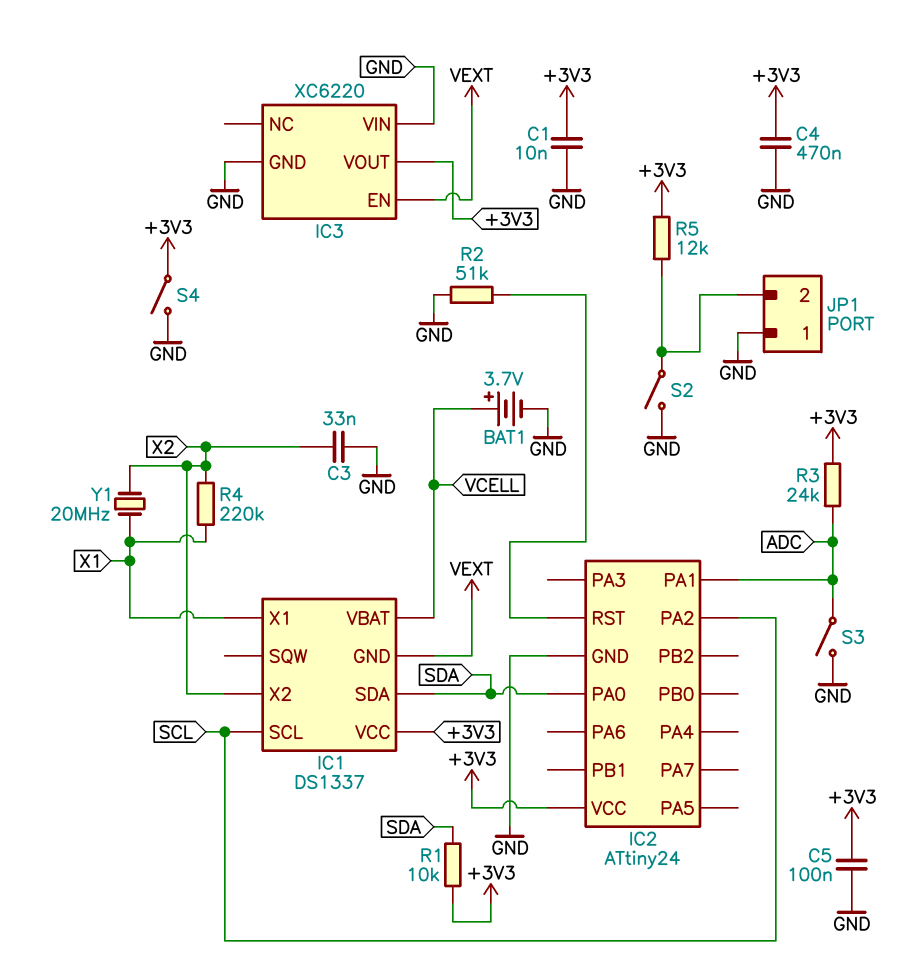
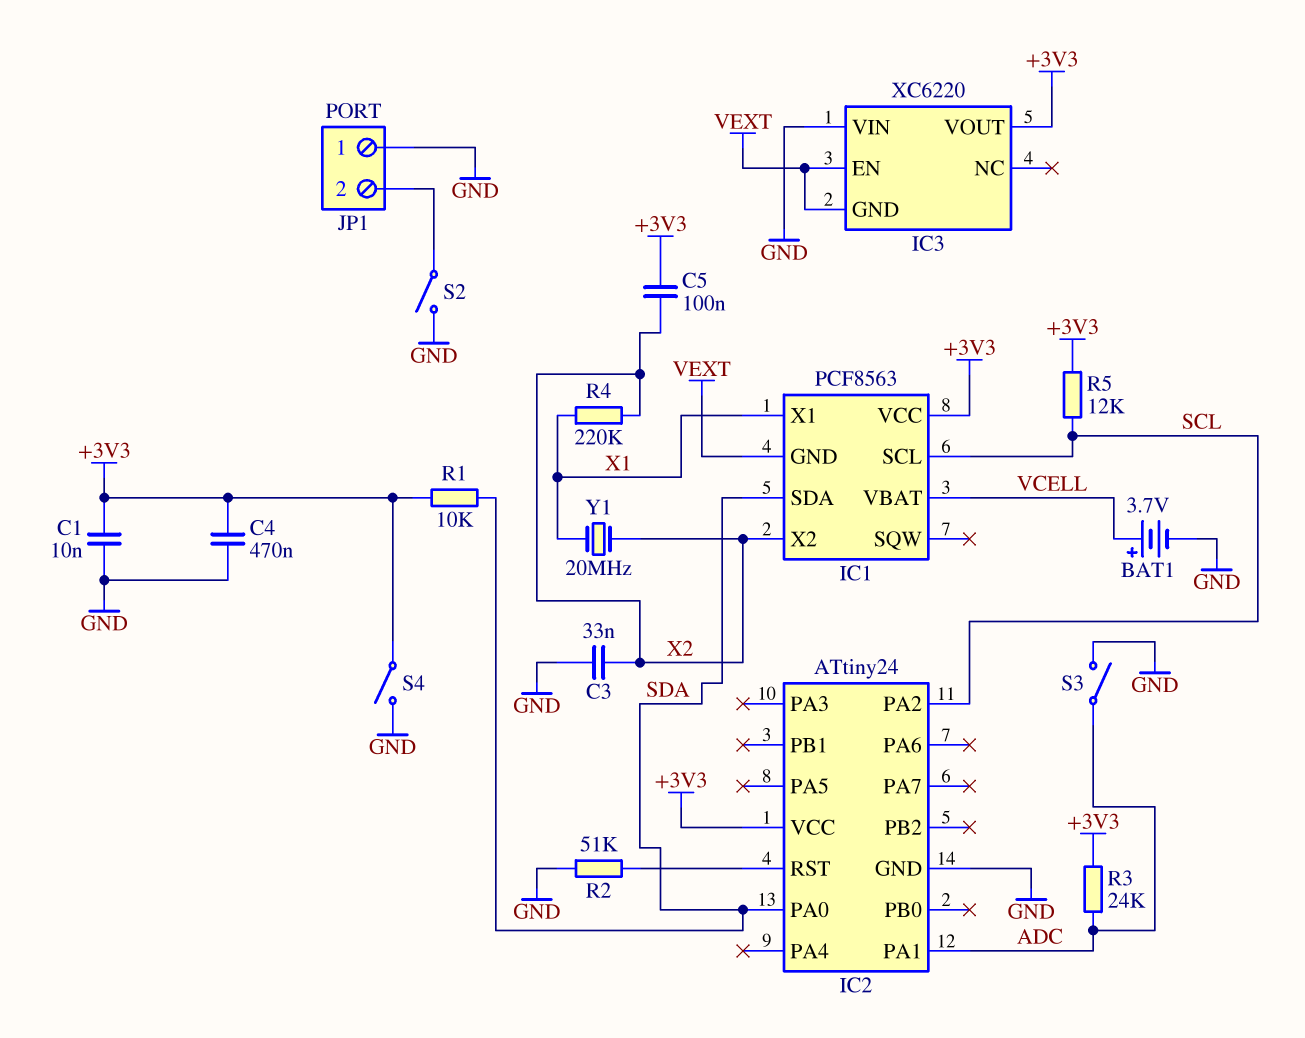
C5: 100nF (+3V3, GND) -> 100nF (+3V3, X2)
IC1: DS1337 -> PCF8563
IC3 pin GND: GND -> VEXT
R5: 12k (+3V3, JP1/2) -> 12k (+3V3, SCL)

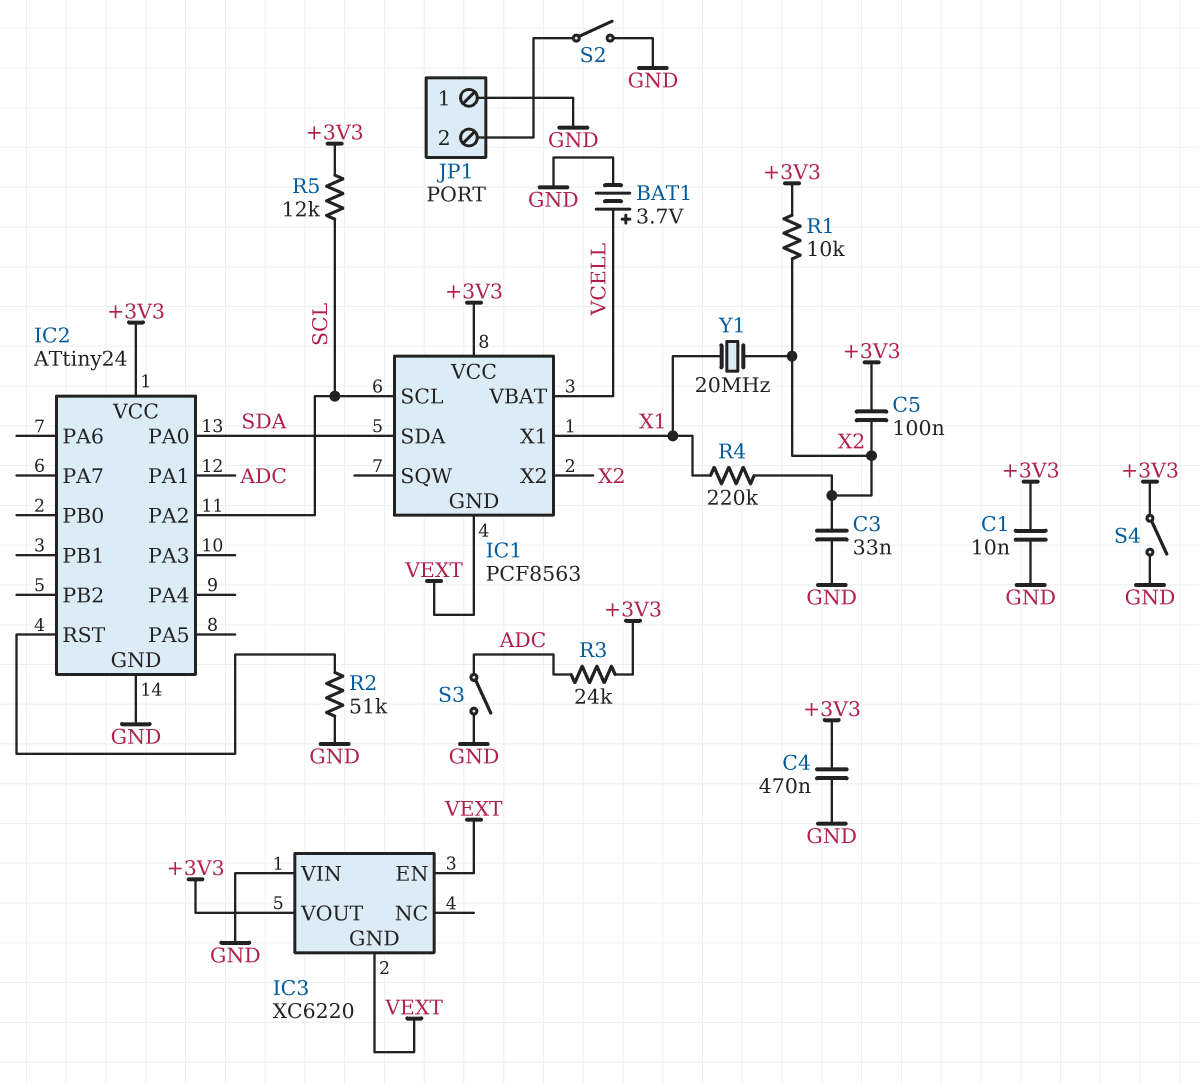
R1: 10k (+3V3, SDA) -> 10k (+3V3, X2)

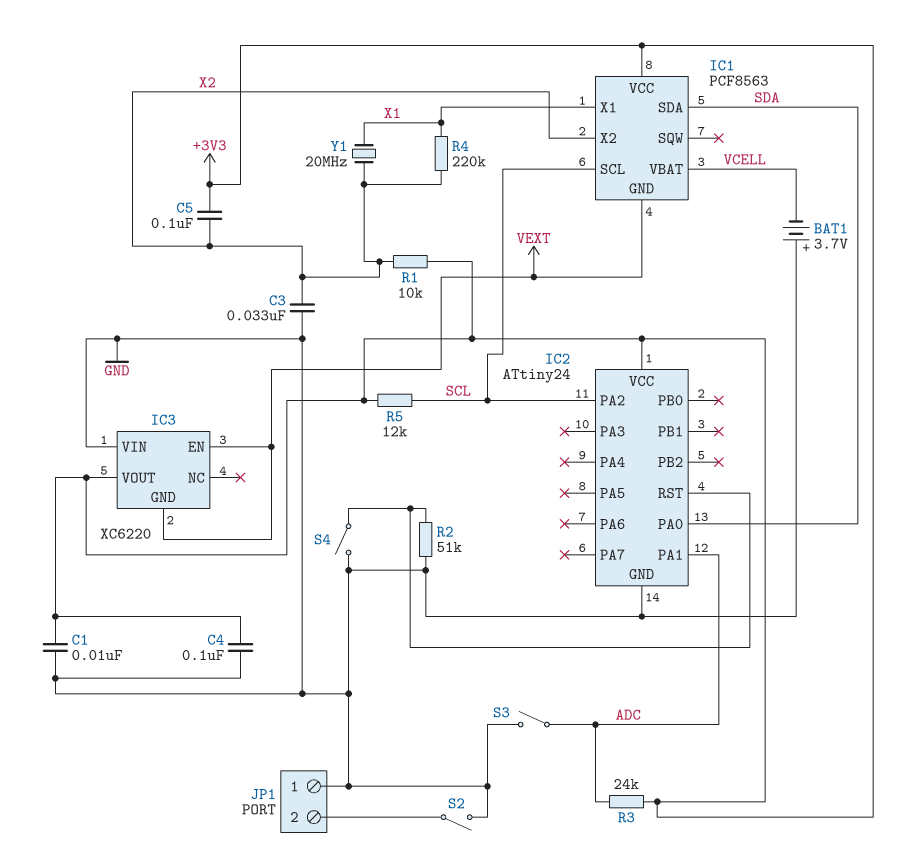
BAT1: 3.7V (plus VCELL, minus GND) -> 3.7V (plus GND, minus VCELL)
C4: 470nF (+3V3, GND) -> 100nF (+3V3, GND)
S4: switch (+3V3, GND) -> switch (GND, IC2/RST)

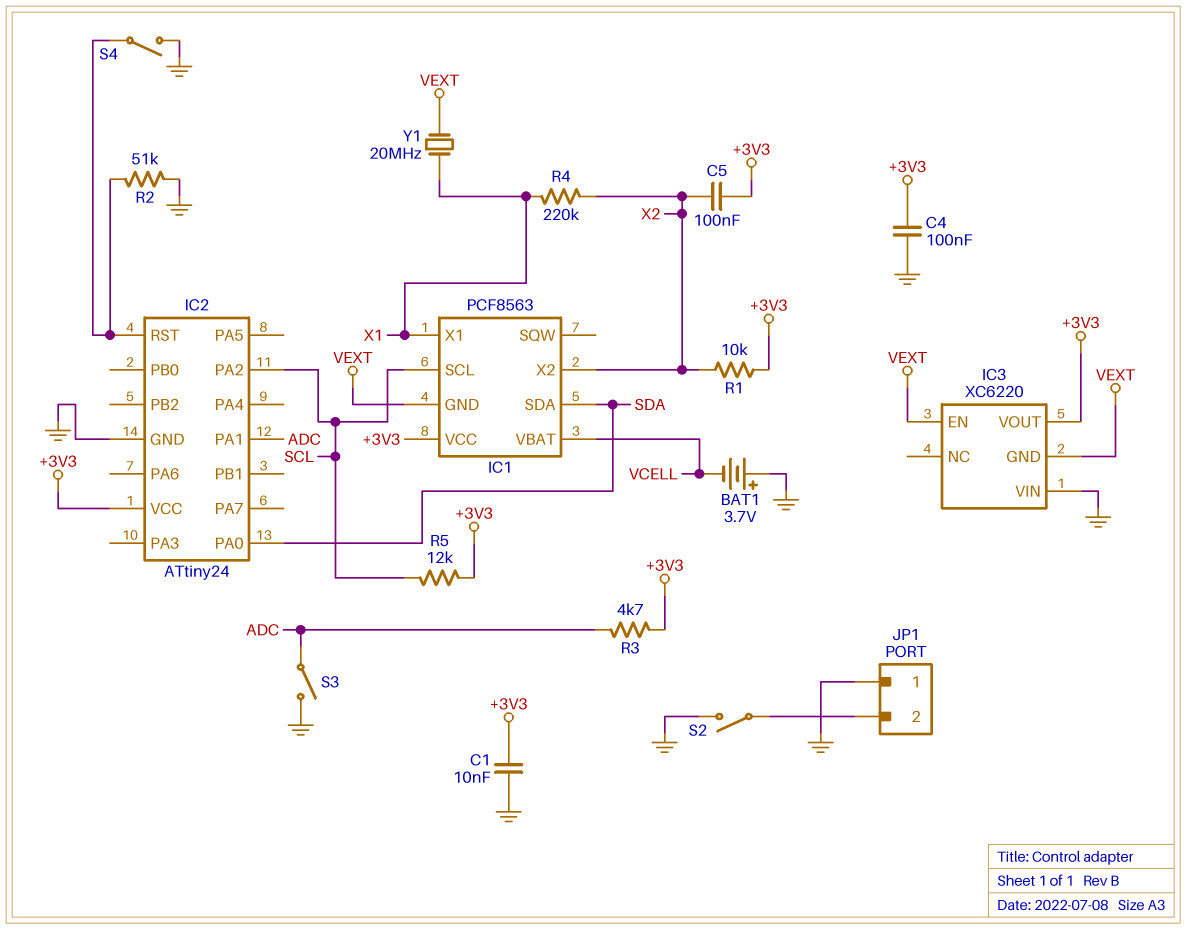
C3: 33nF (GND, X2) -> none
R3: 24k (+3V3, ADC) -> 4.7k (+3V3, ADC)
Y1: 20MHz (X1, X2) -> 20MHz (VEXT, X1)

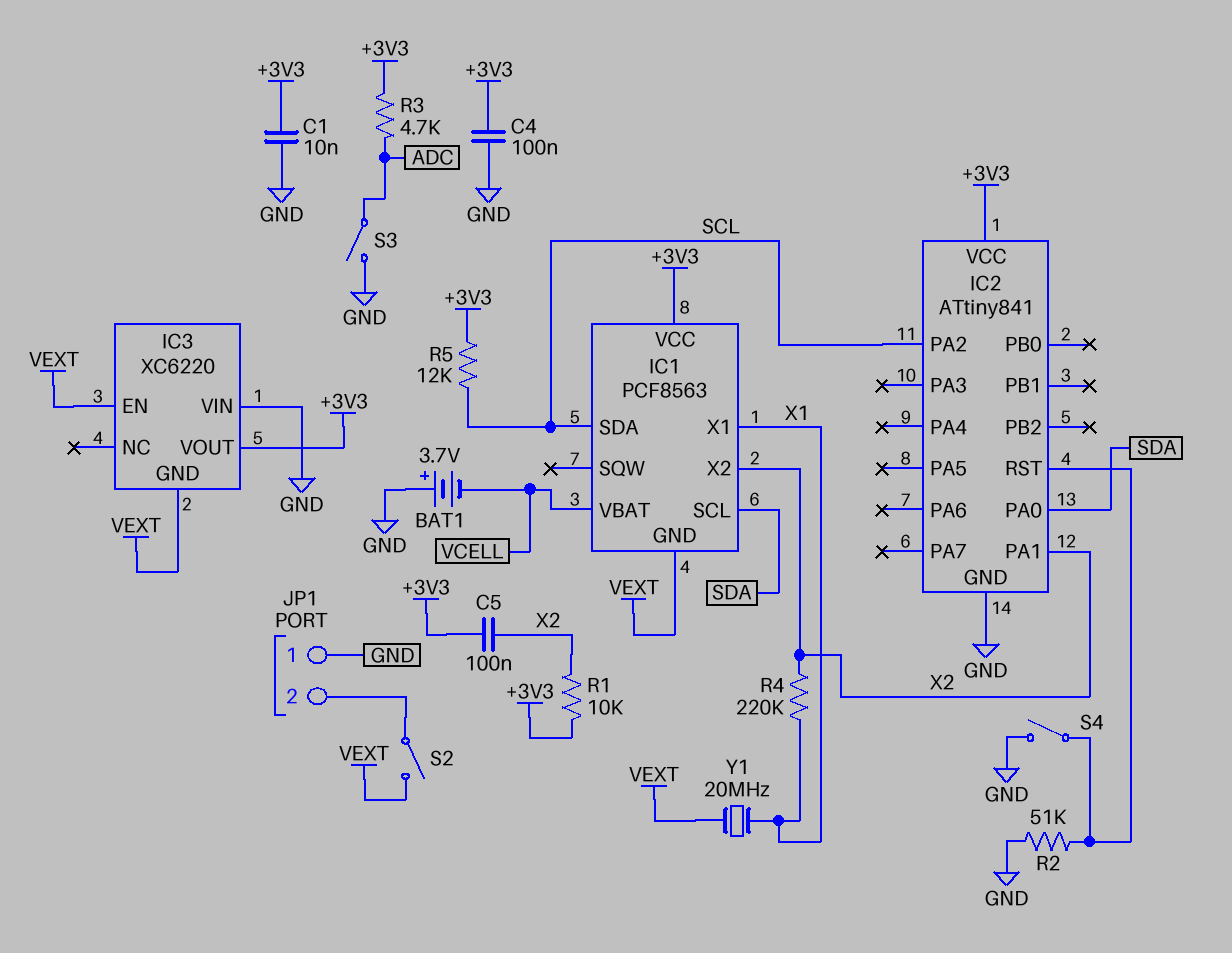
IC1 pin SCL: SCL -> SDA
IC1 pin SDA: SDA -> SCL
IC2: ATtiny24 -> ATtiny841
IC2 pin PA1: ADC -> X2
S2: switch (GND, JP1/2) -> switch (JP1/2, VEXT)

